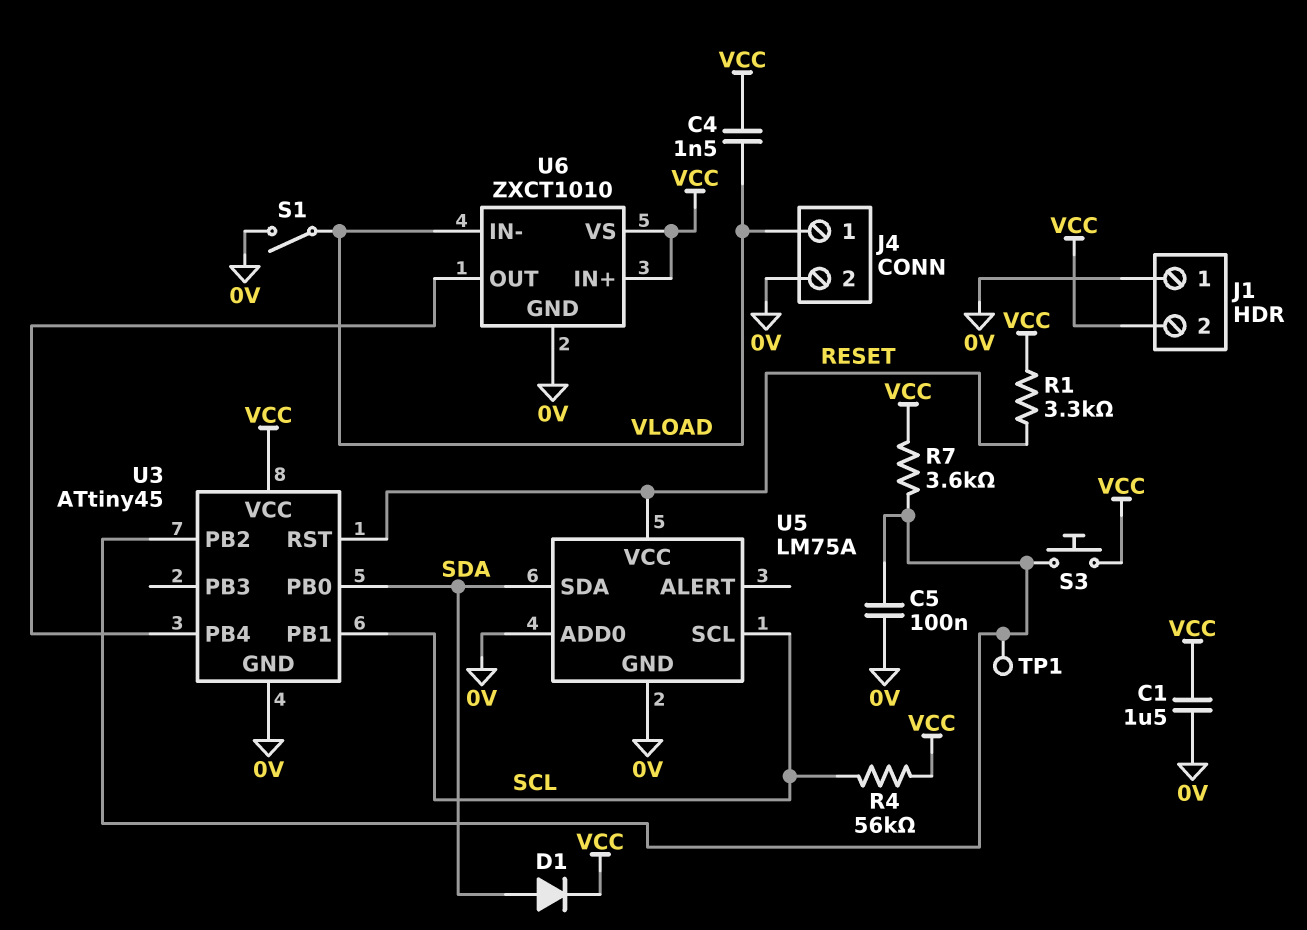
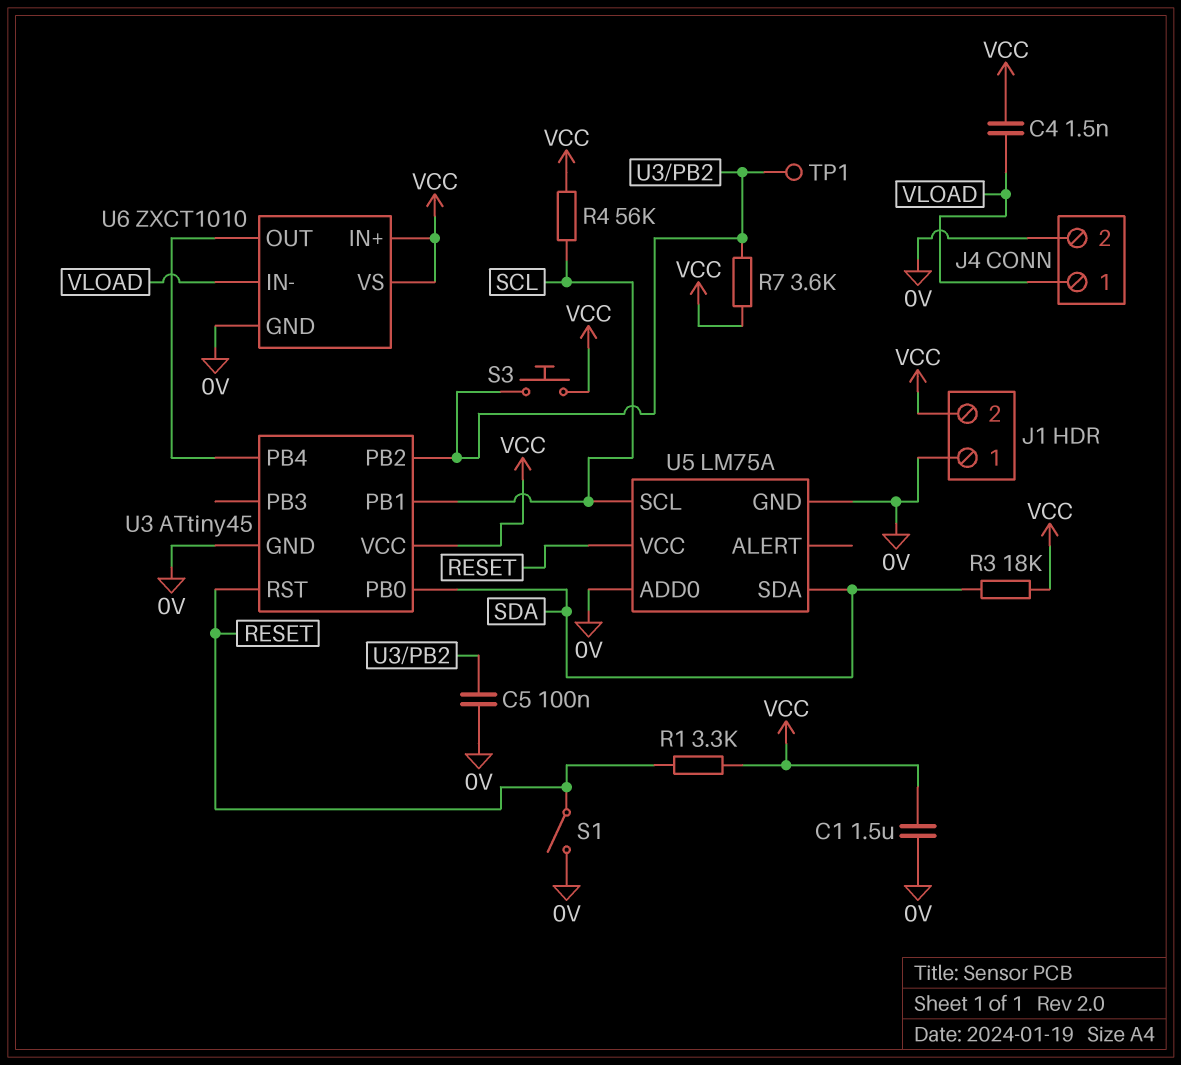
D1: diode (A SDA, K VCC) -> none
R3: none -> 18k (SDA, VCC)
S1: switch (0V, VLOAD) -> switch (0V, RESET)

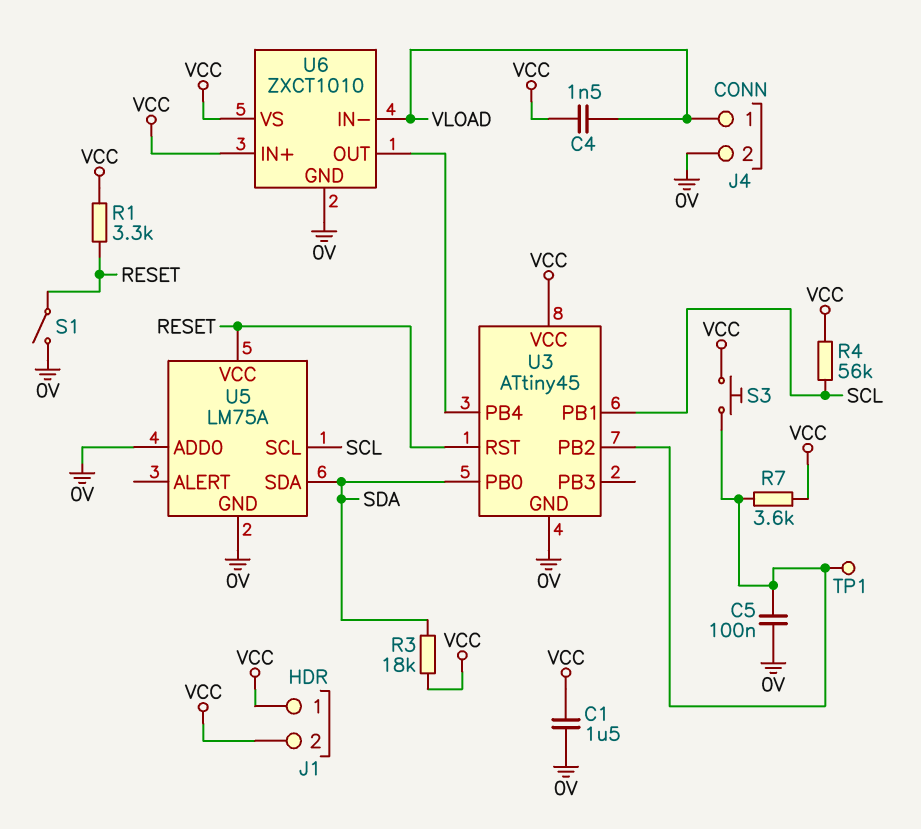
J1 pin 1: 0V -> VCC

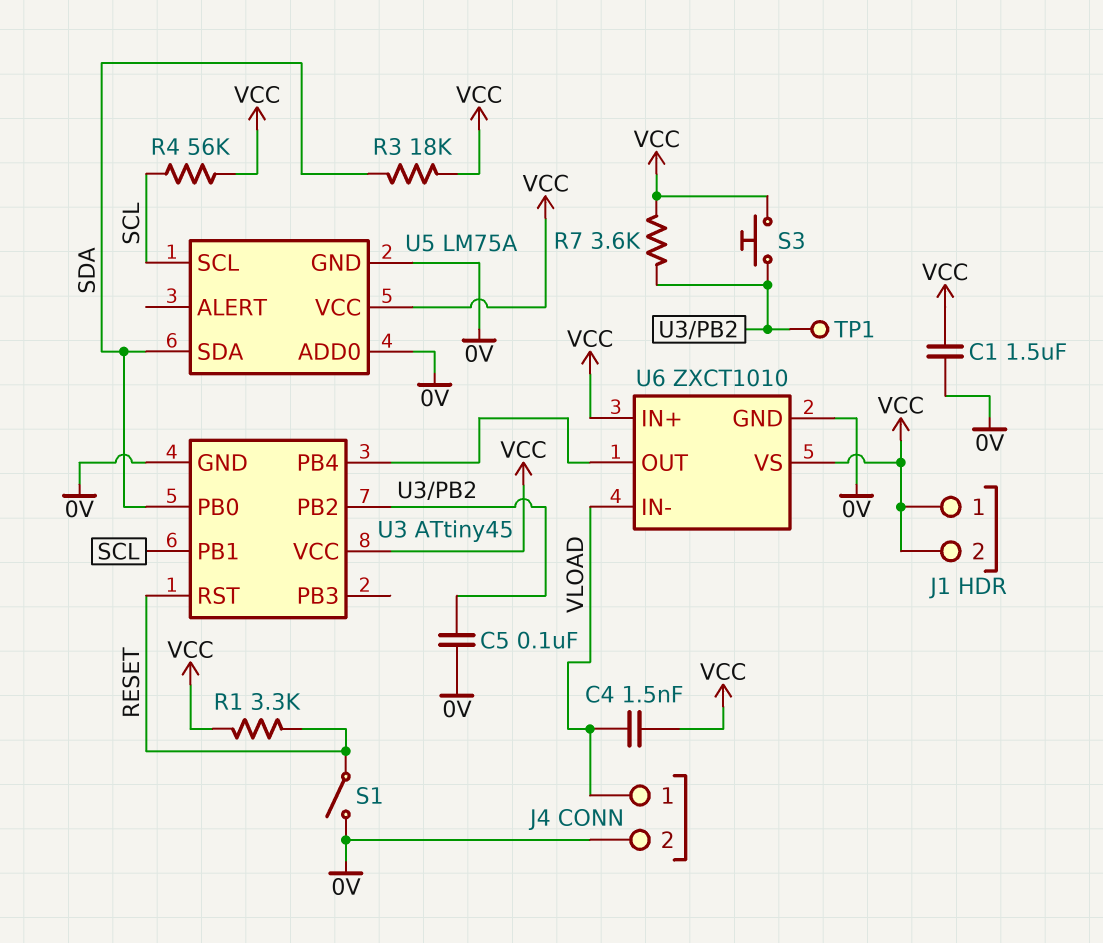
U5 pin VCC: RESET -> VCC

